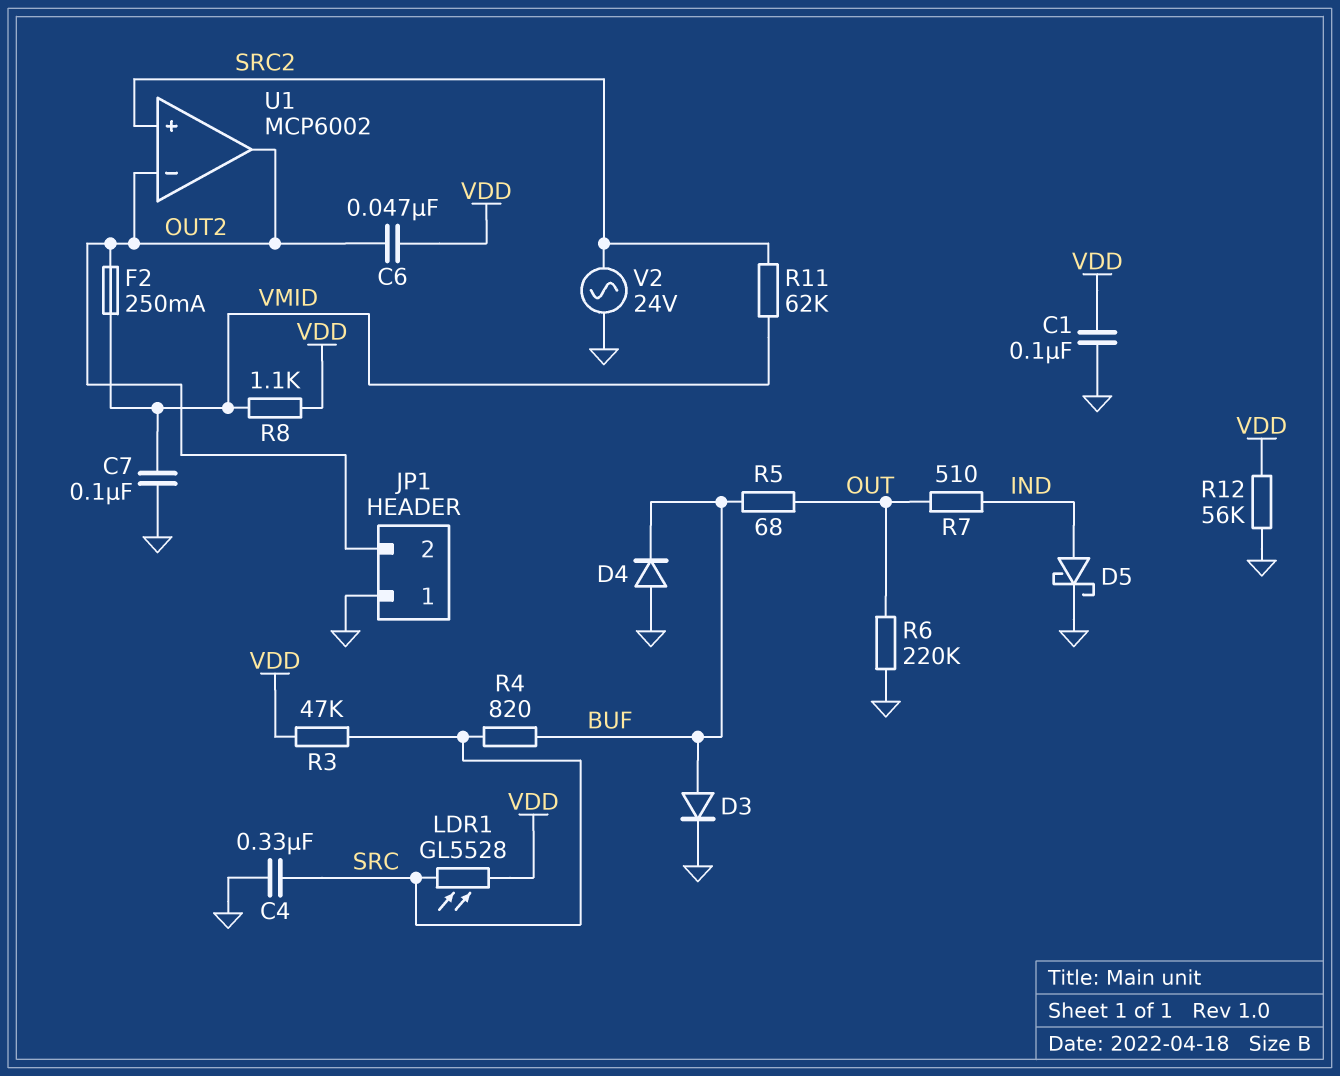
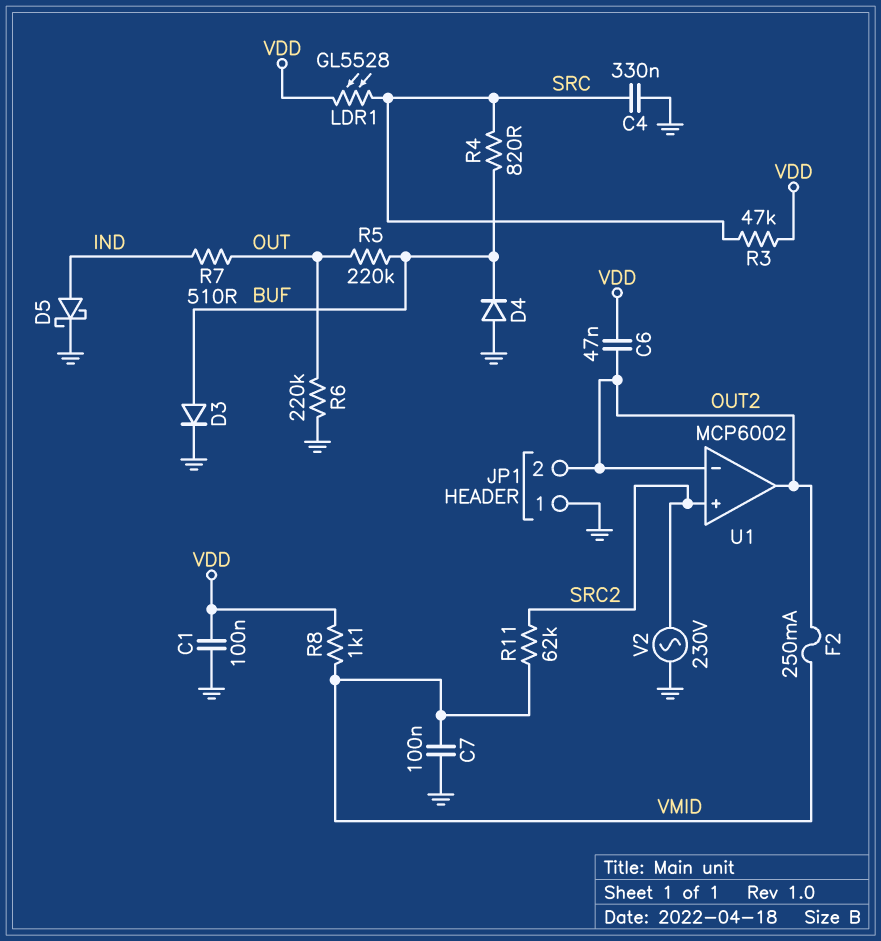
R5: 68 (BUF, OUT) -> 220k (BUF, OUT)
R12: 56k (GND, VDD) -> none
V2: AC 24V (GND, SRC2) -> AC 230V (GND, SRC2)

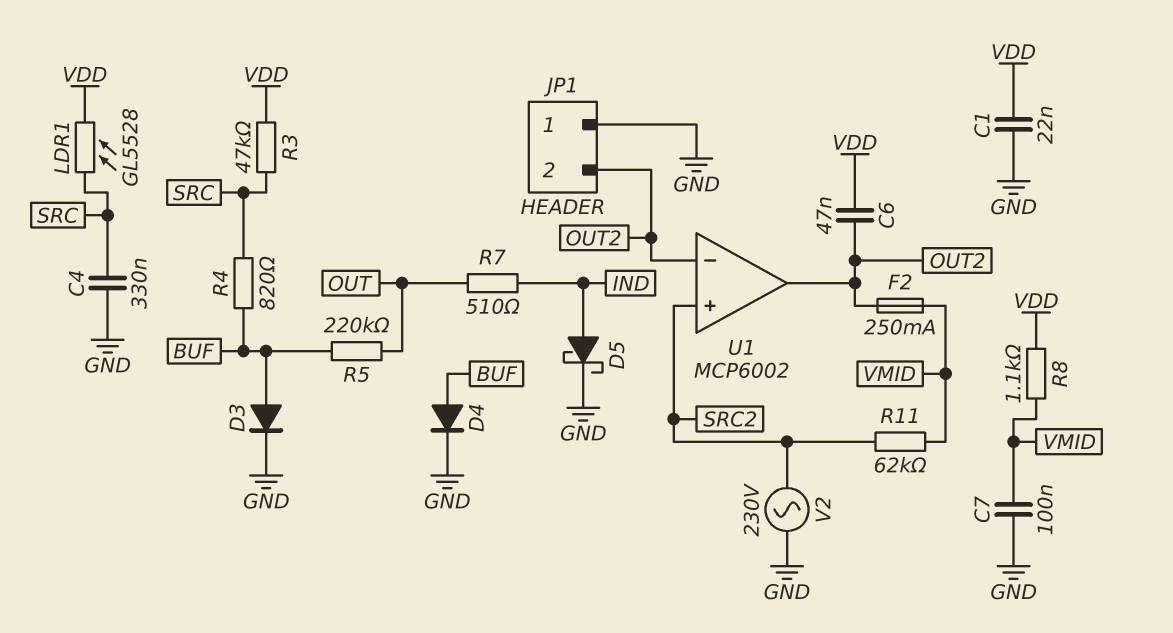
C1: 100nF (GND, VDD) -> 22nF (GND, VDD)
D4: diode (A GND, K BUF) -> diode (A BUF, K GND)
R6: 220k (GND, OUT) -> none

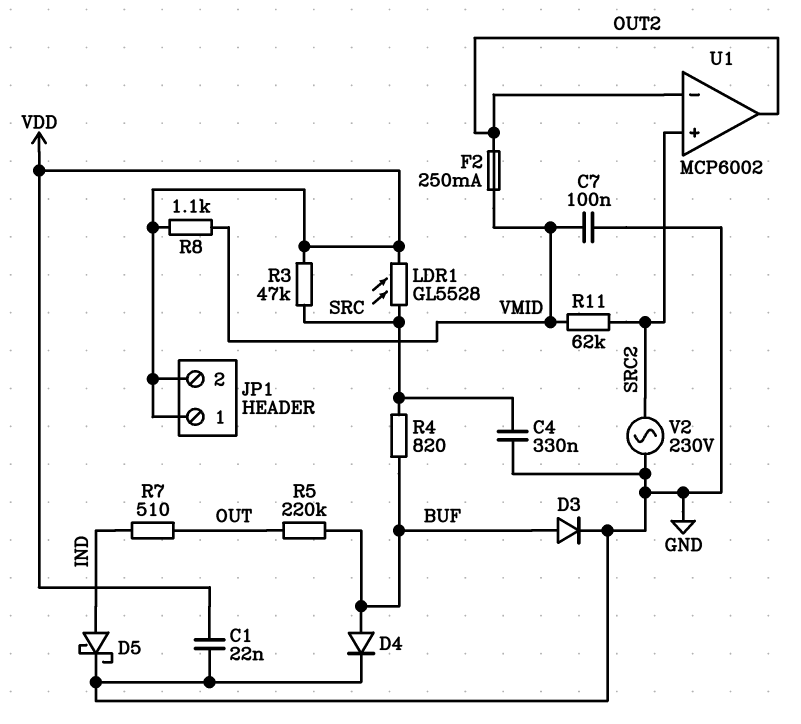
C6: 47nF (OUT2, VDD) -> none
JP1 pin 1: GND -> VDD
JP1 pin 2: OUT2 -> VDD

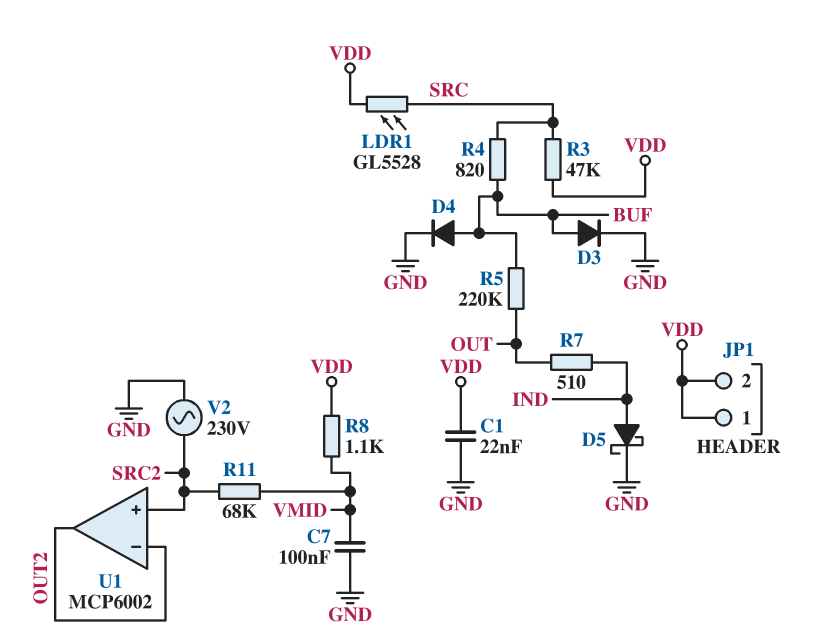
C4: 330nF (GND, SRC) -> none
F2: 250mA (OUT2, VMID) -> none
R11: 62k (SRC2, VMID) -> 68k (SRC2, VMID)

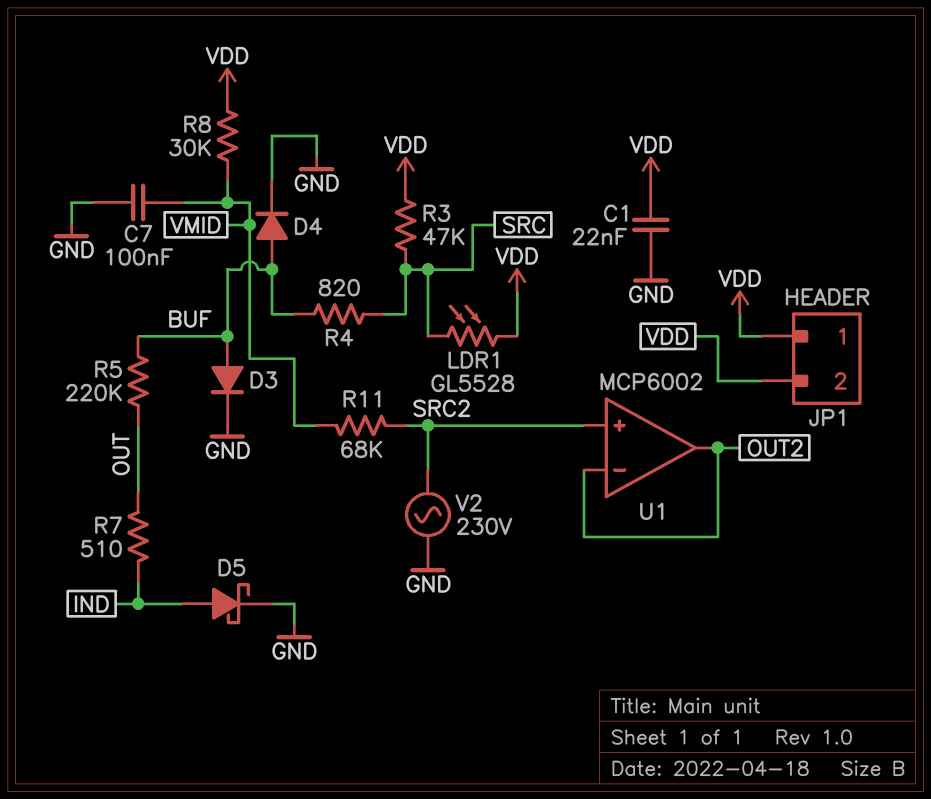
R8: 1.1k (VDD, VMID) -> 30k (VDD, VMID)

